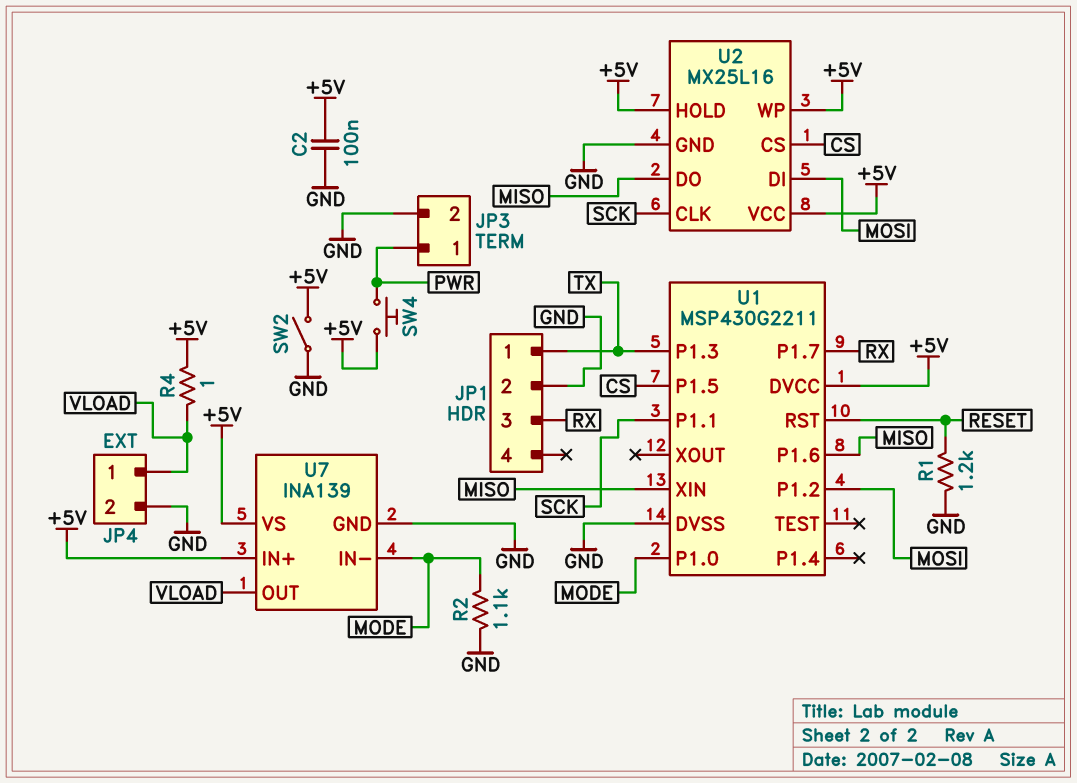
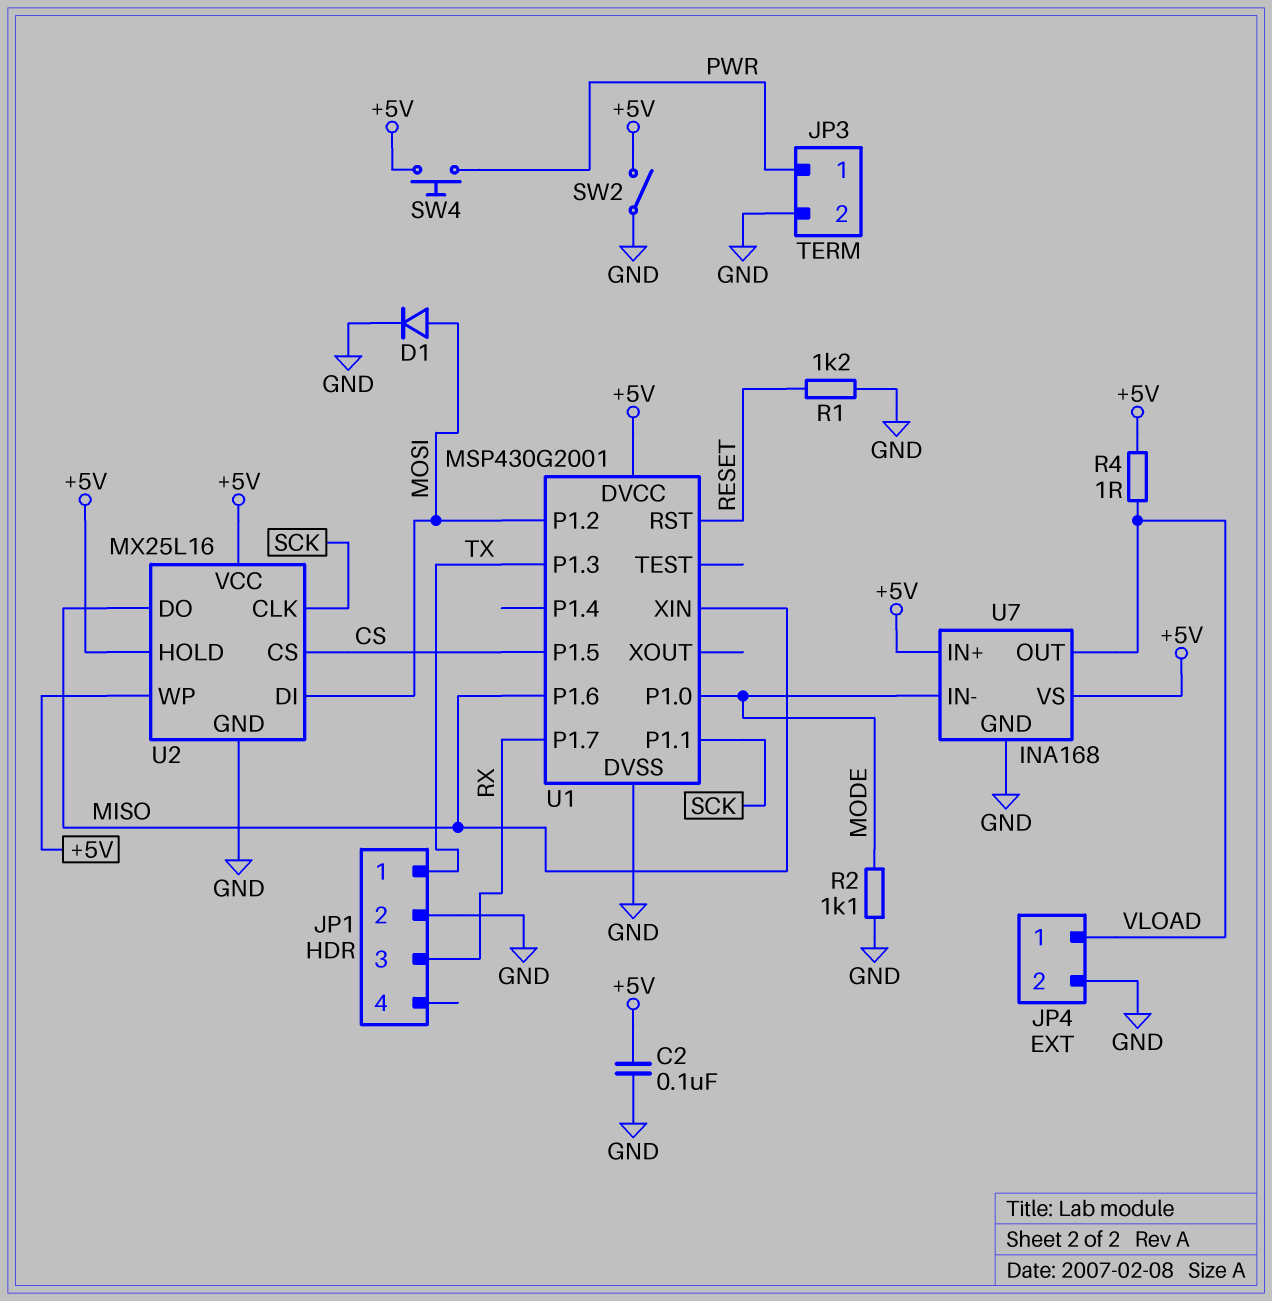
D1: none -> diode (A MOSI, K GND)
U1: MSP430G2211 -> MSP430G2001
U7: INA139 -> INA168

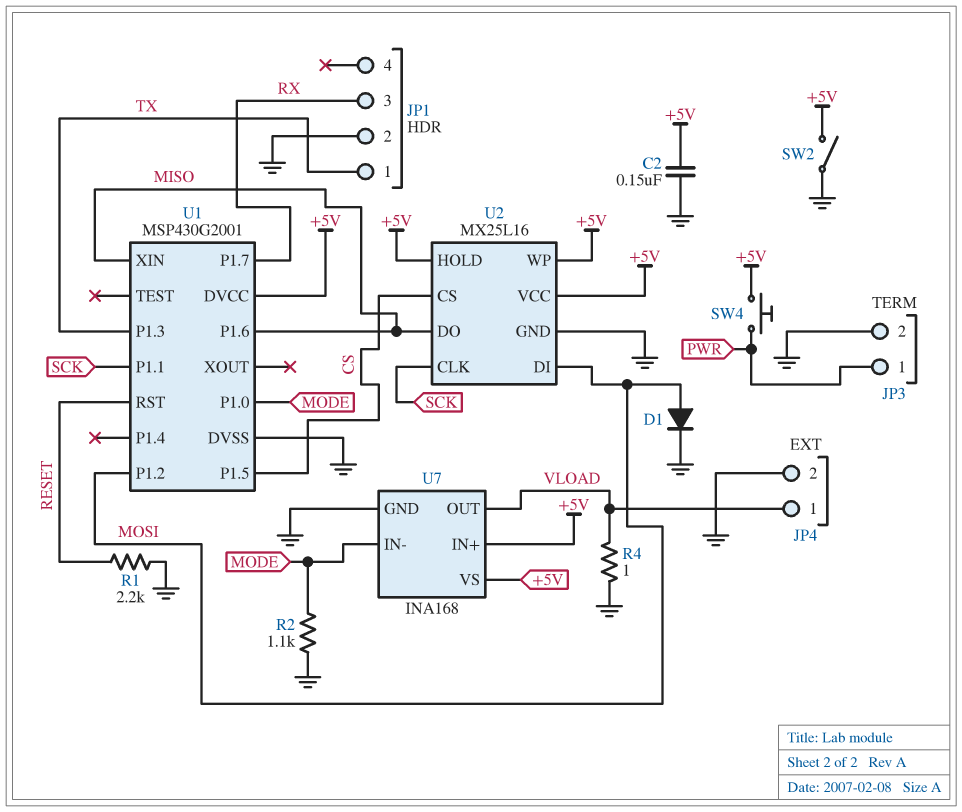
C2: 100nF (+5V, GND) -> 150nF (+5V, GND)
R1: 1.2k (GND, RESET) -> 2.2k (GND, RESET)
R4: 1 (+5V, VLOAD) -> 1 (GND, VLOAD)

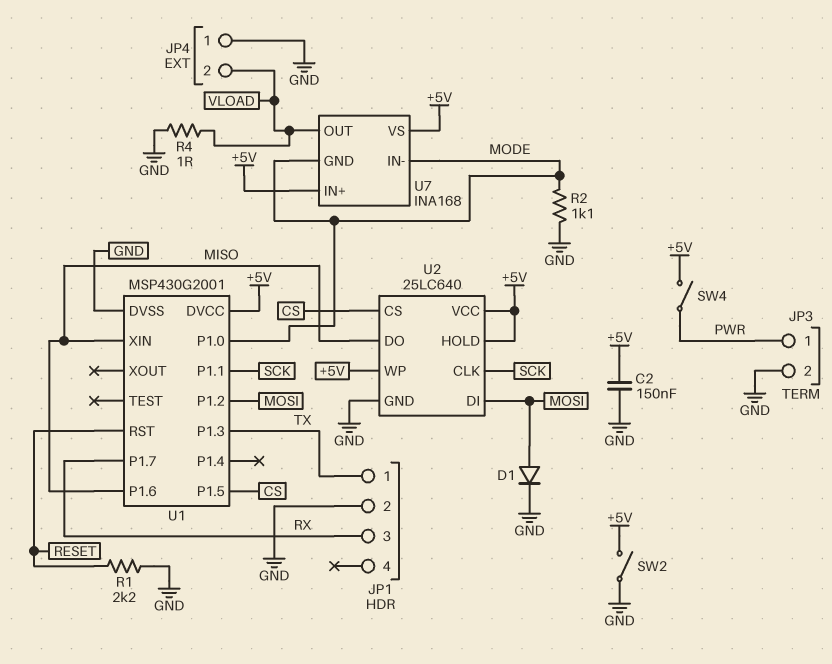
JP4 pin 1: VLOAD -> GND
JP4 pin 2: GND -> VLOAD
SW4: button (+5V, PWR) -> switch (+5V, PWR)
U2: MX25L16 -> 25LC640
U7 pin GND: GND -> MODE

